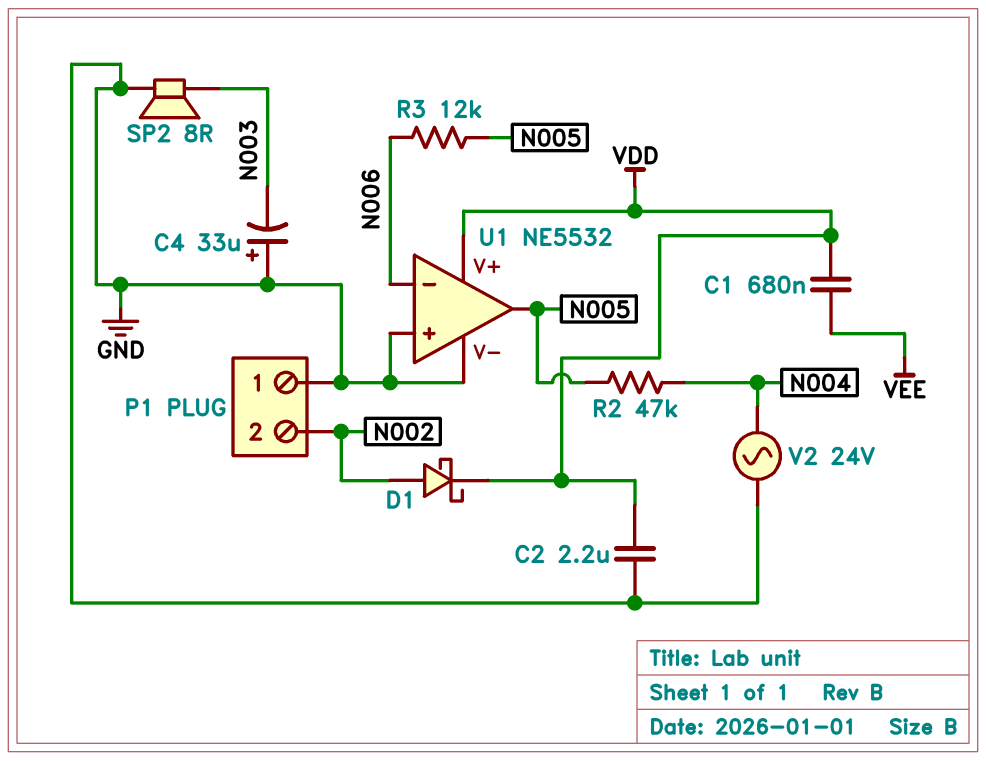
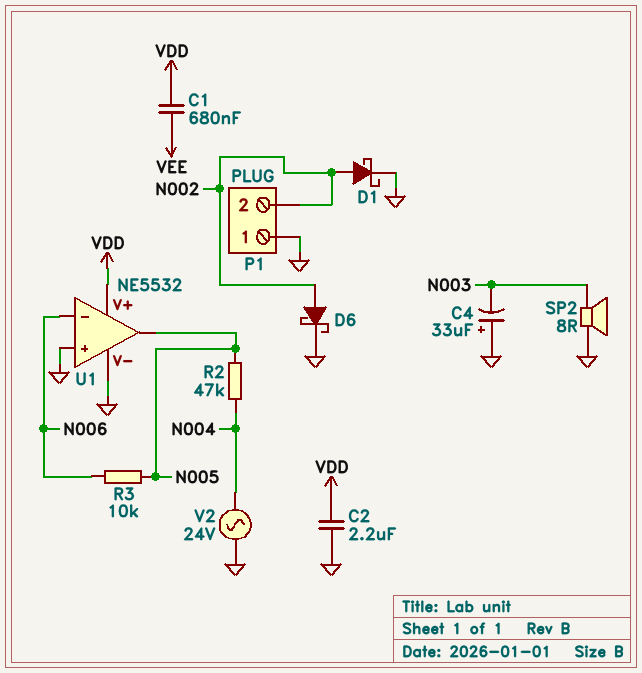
D1: schottky (A N002, K VDD) -> schottky (A N002, K GND)
D6: none -> schottky (A N002, K GND)
R3: 12k (N005, N006) -> 10k (N005, N006)

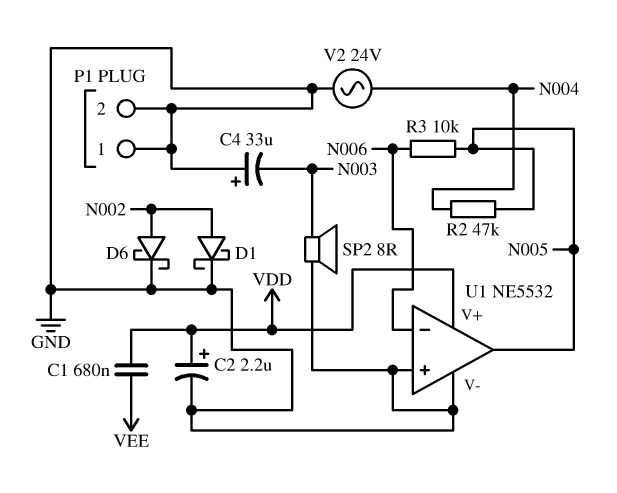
C2: 2.2uF (GND, VDD) -> 2.2uF (plus VDD, minus GND)
P1 pin 2: N002 -> GND

